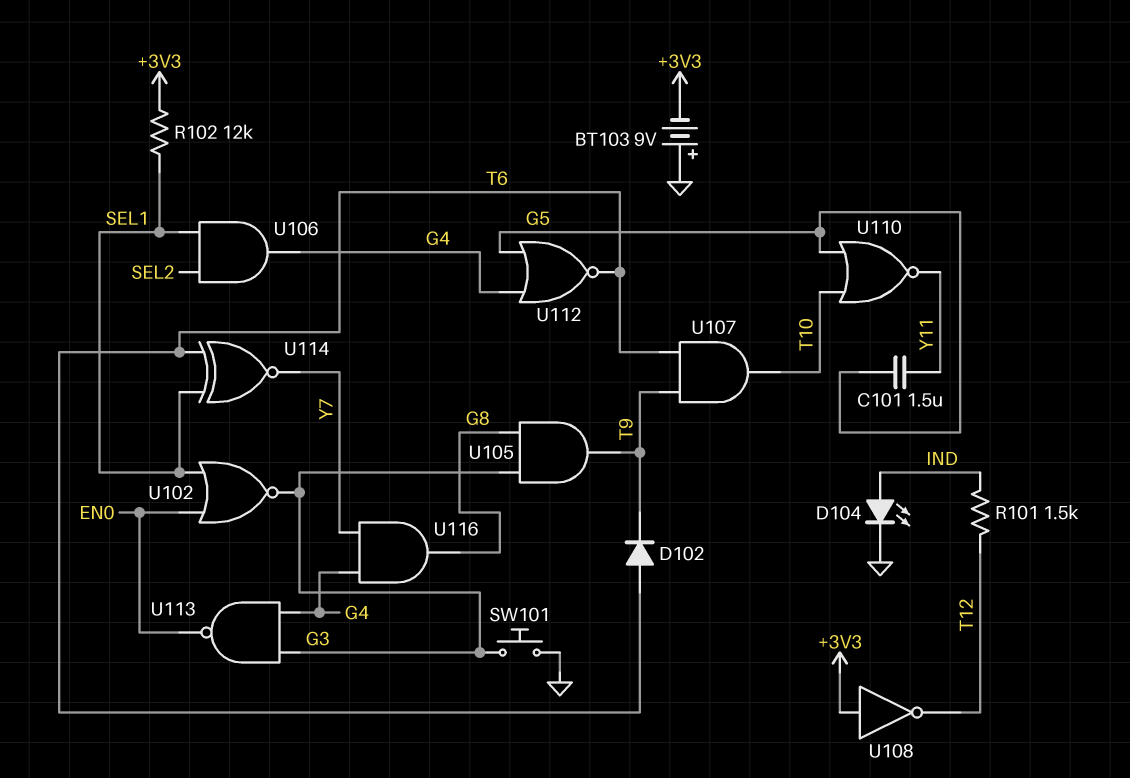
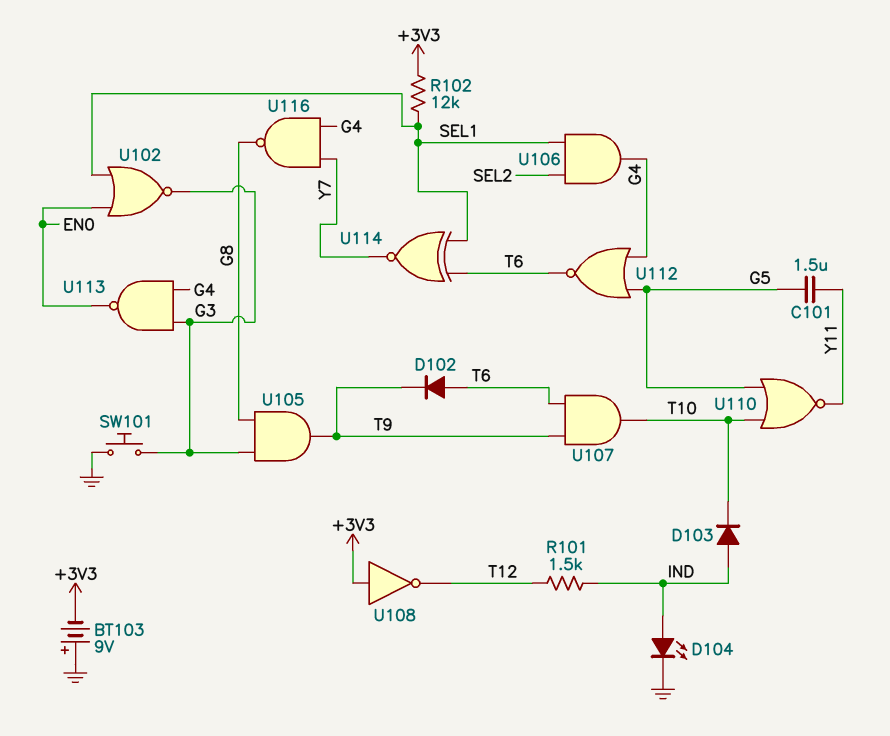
D103: none -> diode (A IND, K T10)
U116: AND (in G4, in Y7, out G8) -> NAND (in G4, in Y7, out G8)

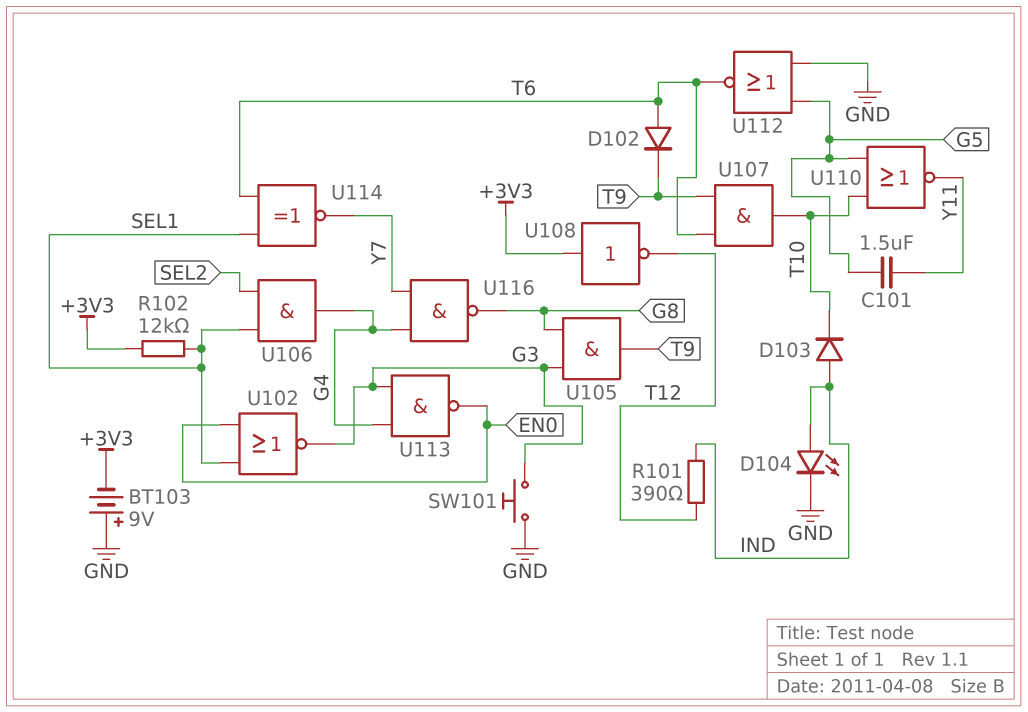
R101: 1.5k (IND, T12) -> 390 (IND, T12)
U112: NOR (in G4, in G5, out T6) -> NOR (in G5, in GND, out T6)

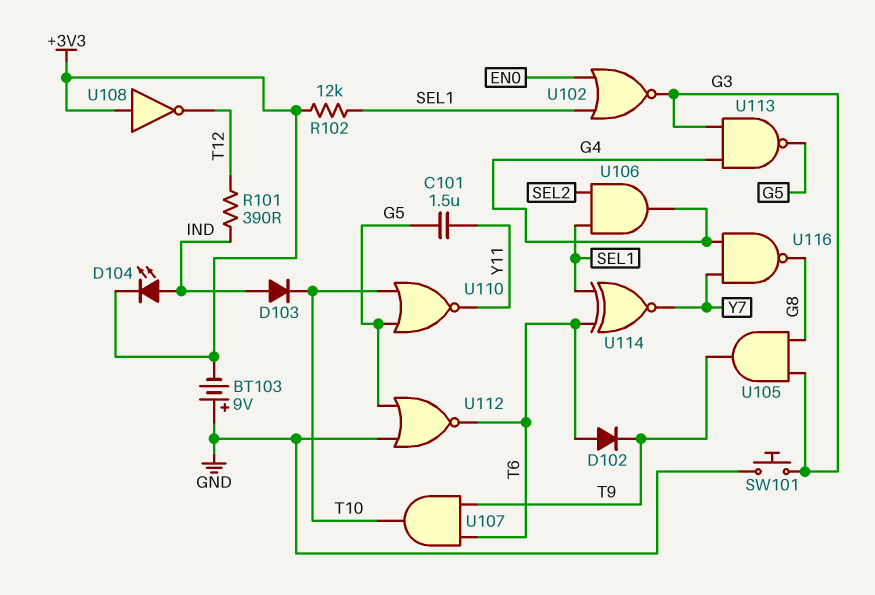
D104: LED (A IND, K GND) -> LED (A IND, K +3V3)
U113: NAND (in G3, in G4, out EN0) -> NAND (in G3, in G4, out G5)

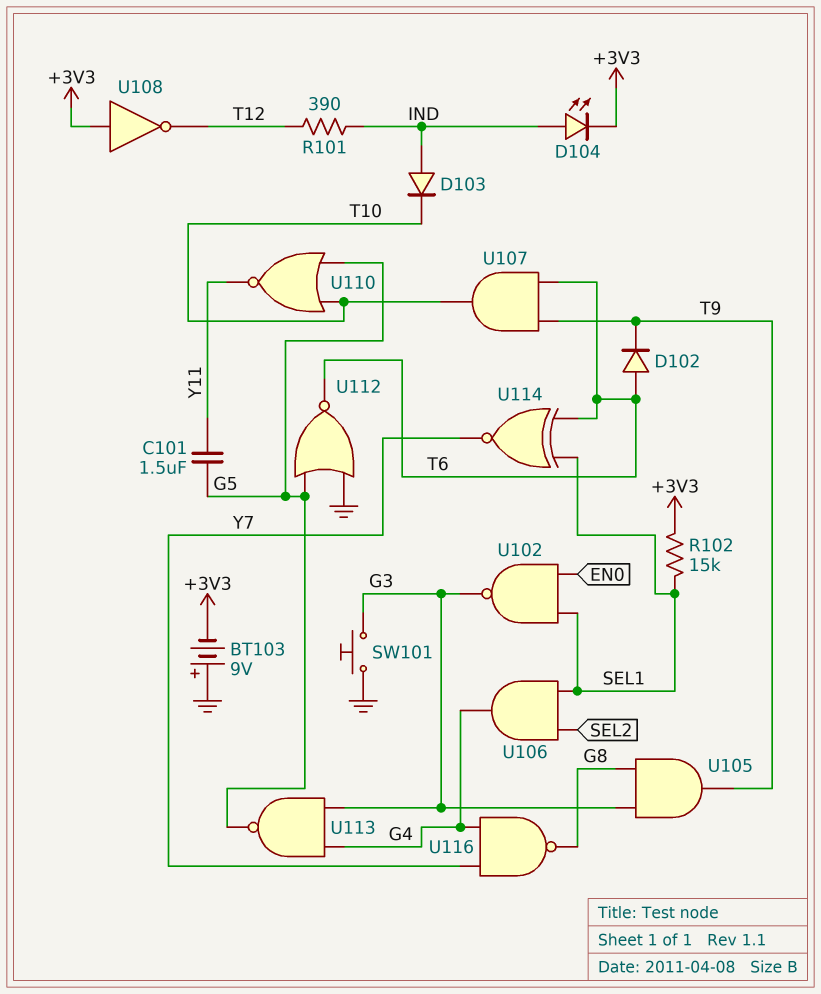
R102: 12k (+3V3, SEL1) -> 15k (+3V3, SEL1)
U102: NOR (in EN0, in SEL1, out G3) -> NAND (in EN0, in SEL1, out G3)

